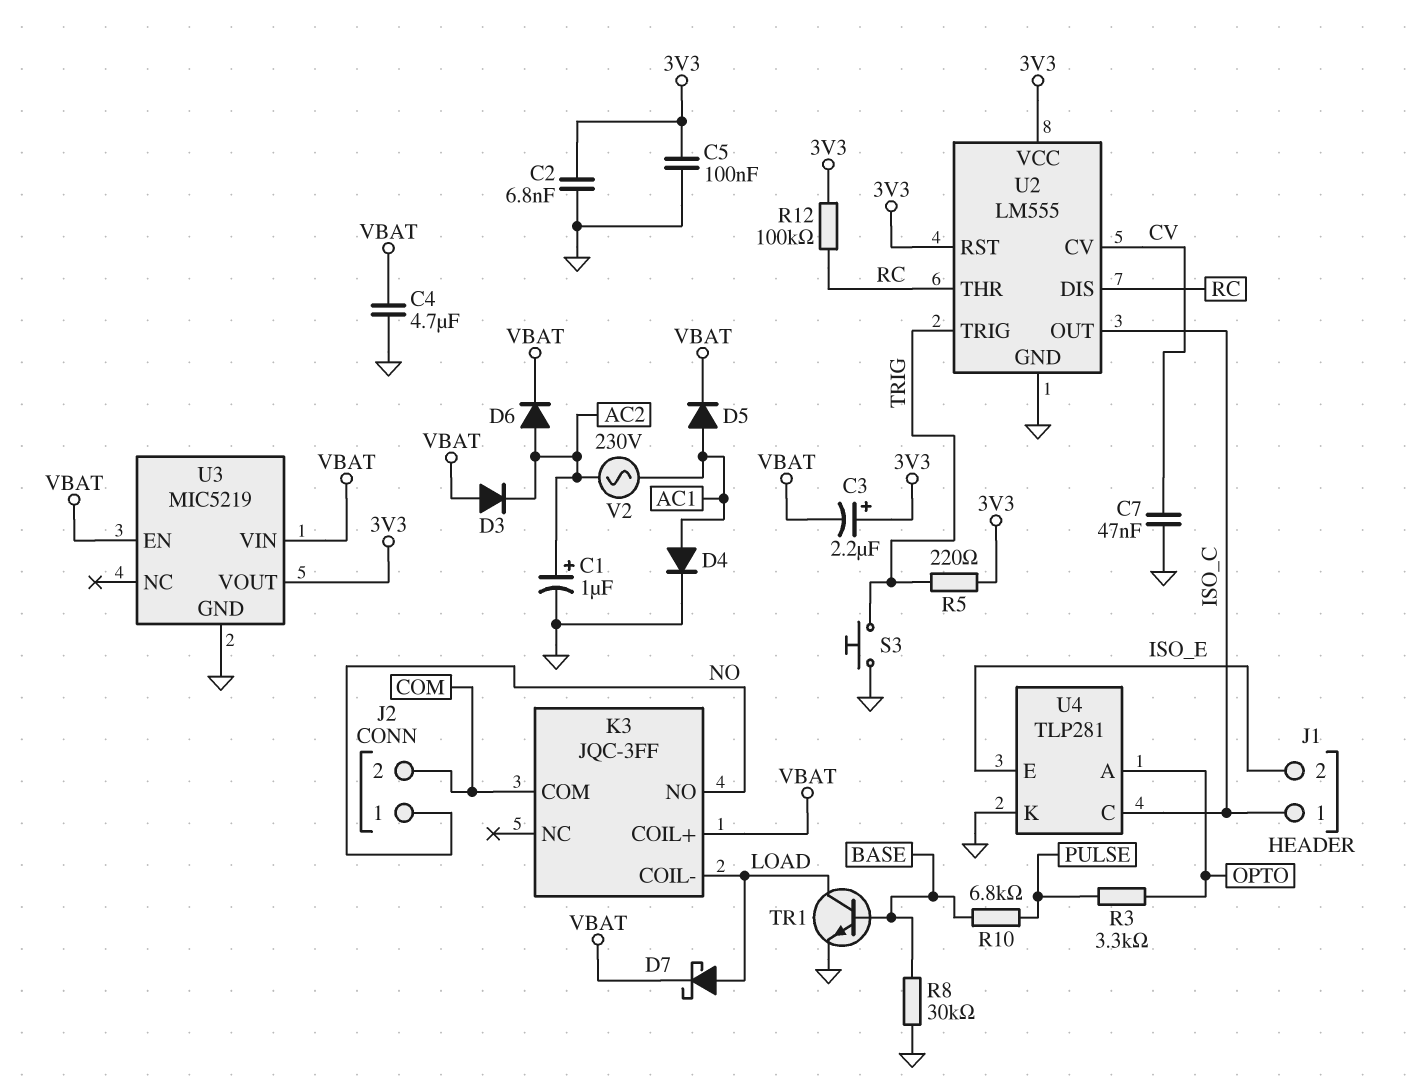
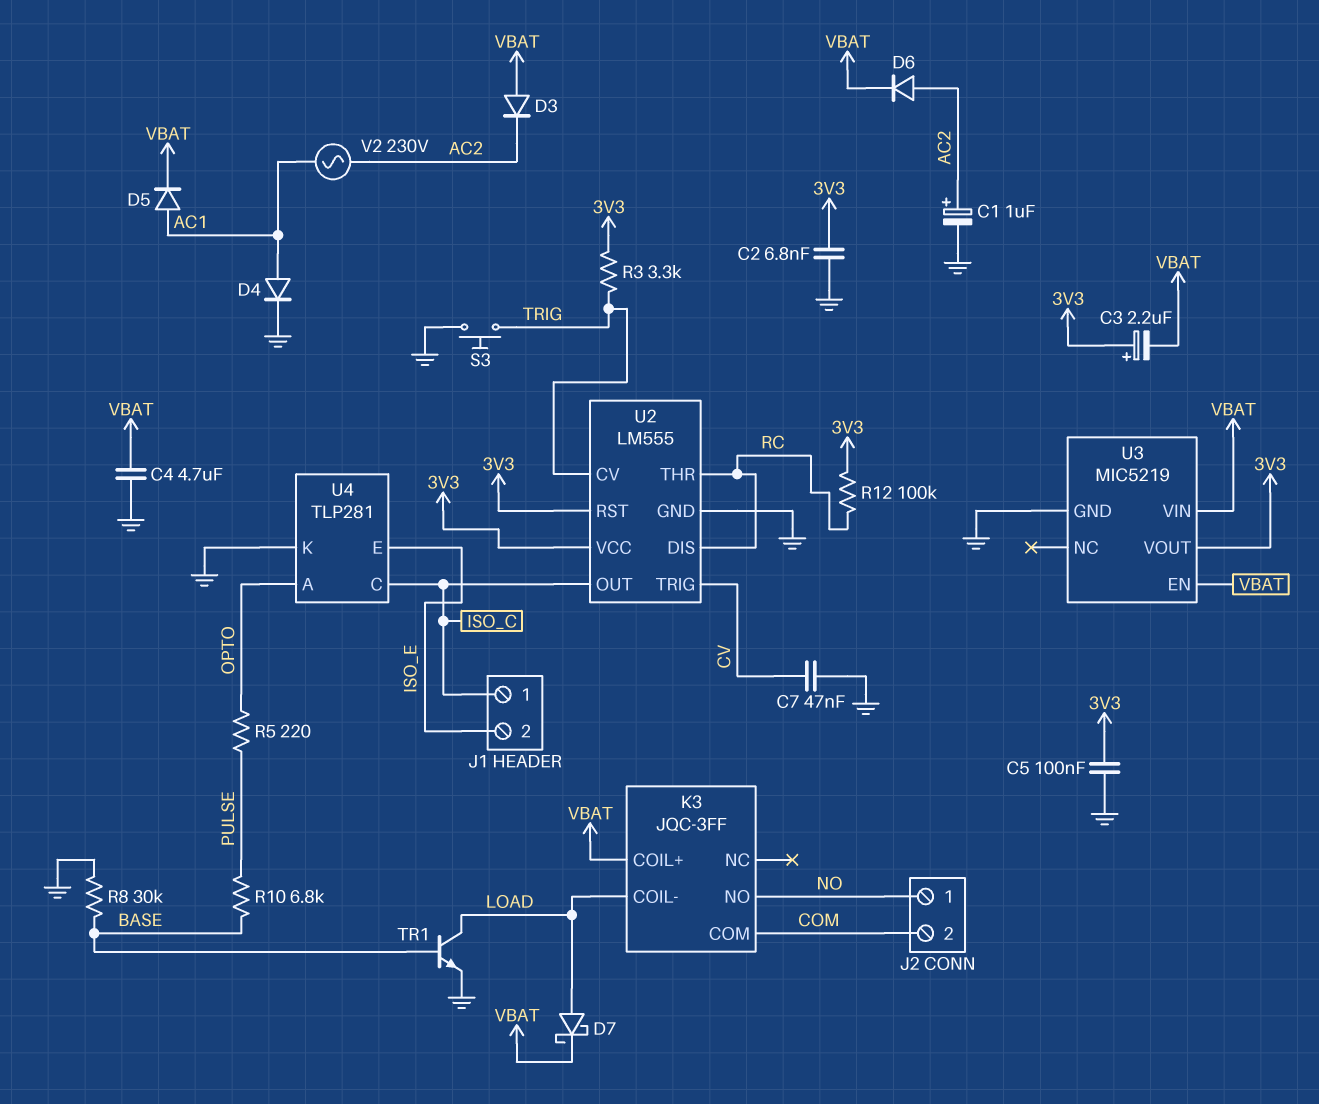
R3: 3.3k (OPTO, PULSE) -> 3.3k (3V3, TRIG)
R5: 220 (3V3, TRIG) -> 220 (OPTO, PULSE)
U2 pin CV: CV -> TRIG
U2 pin TRIG: TRIG -> CV

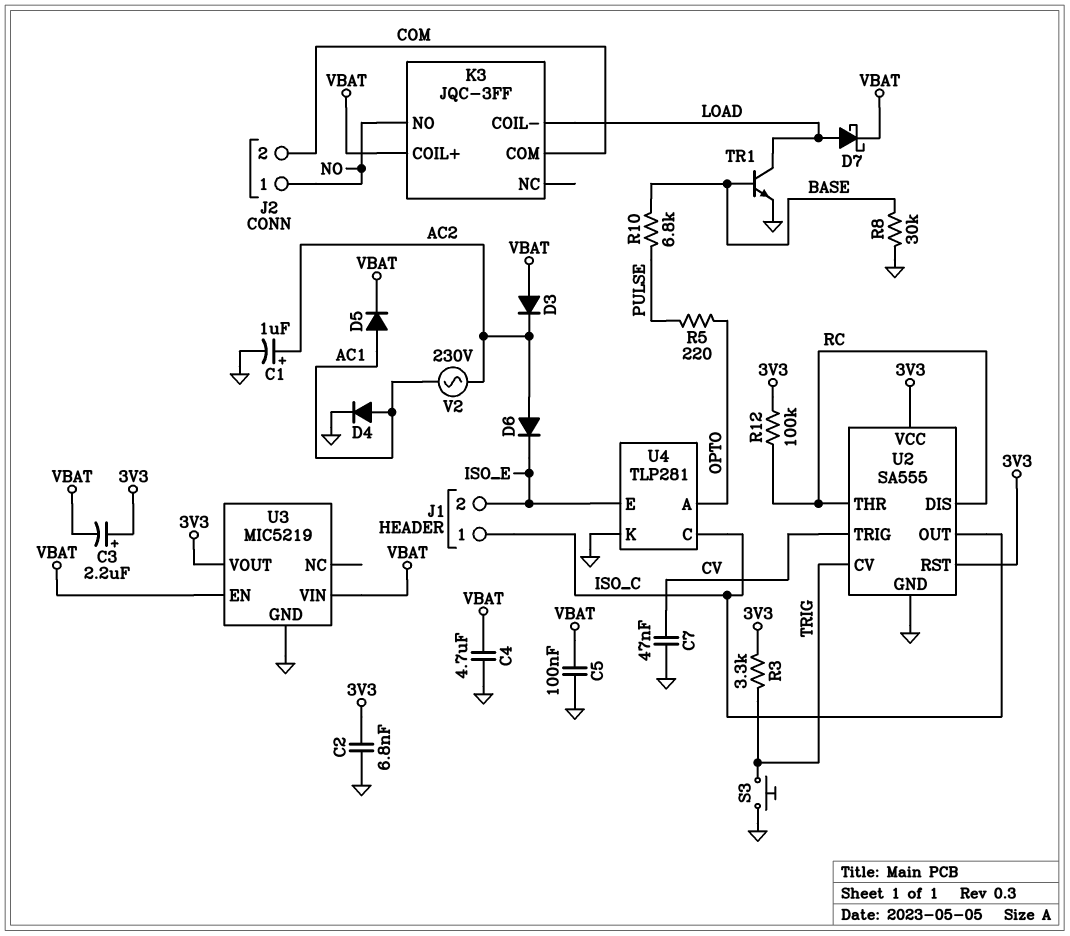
C5: 100nF (3V3, GND) -> 100nF (GND, VBAT)
D6: diode (A AC2, K VBAT) -> diode (A AC2, K ISO_E)
U2: LM555 -> SA555

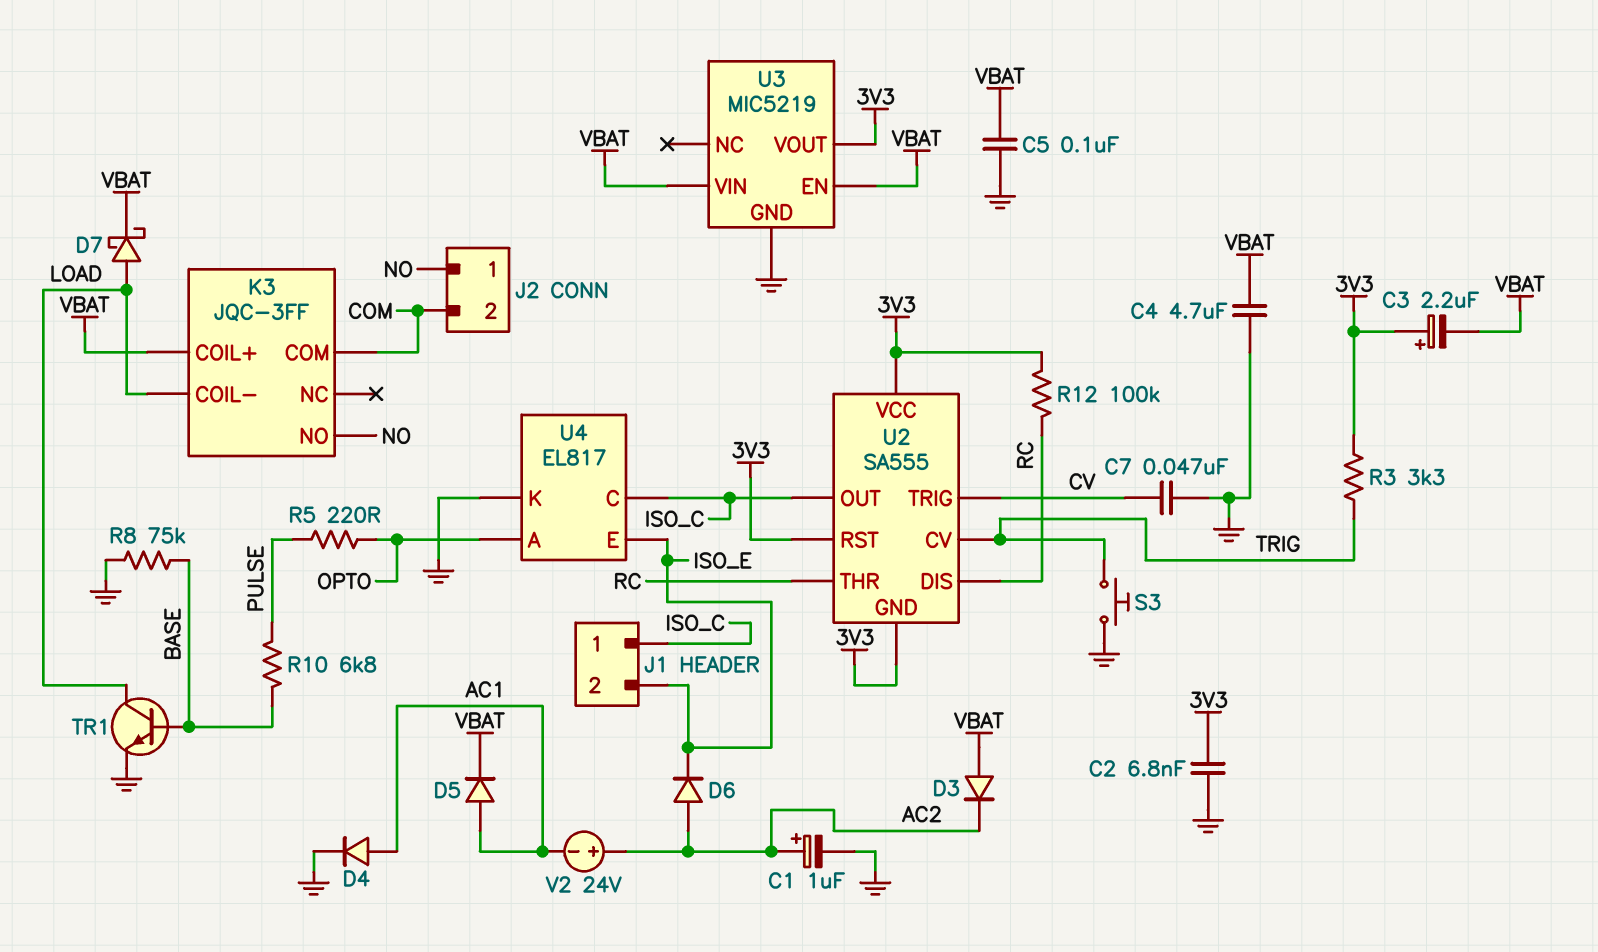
R8: 30k (BASE, GND) -> 75k (BASE, GND)
U2 pin GND: GND -> 3V3
U4: TLP281 -> EL817
V2: AC 230V (AC1, AC2) -> 24V (plus AC2, minus AC1)

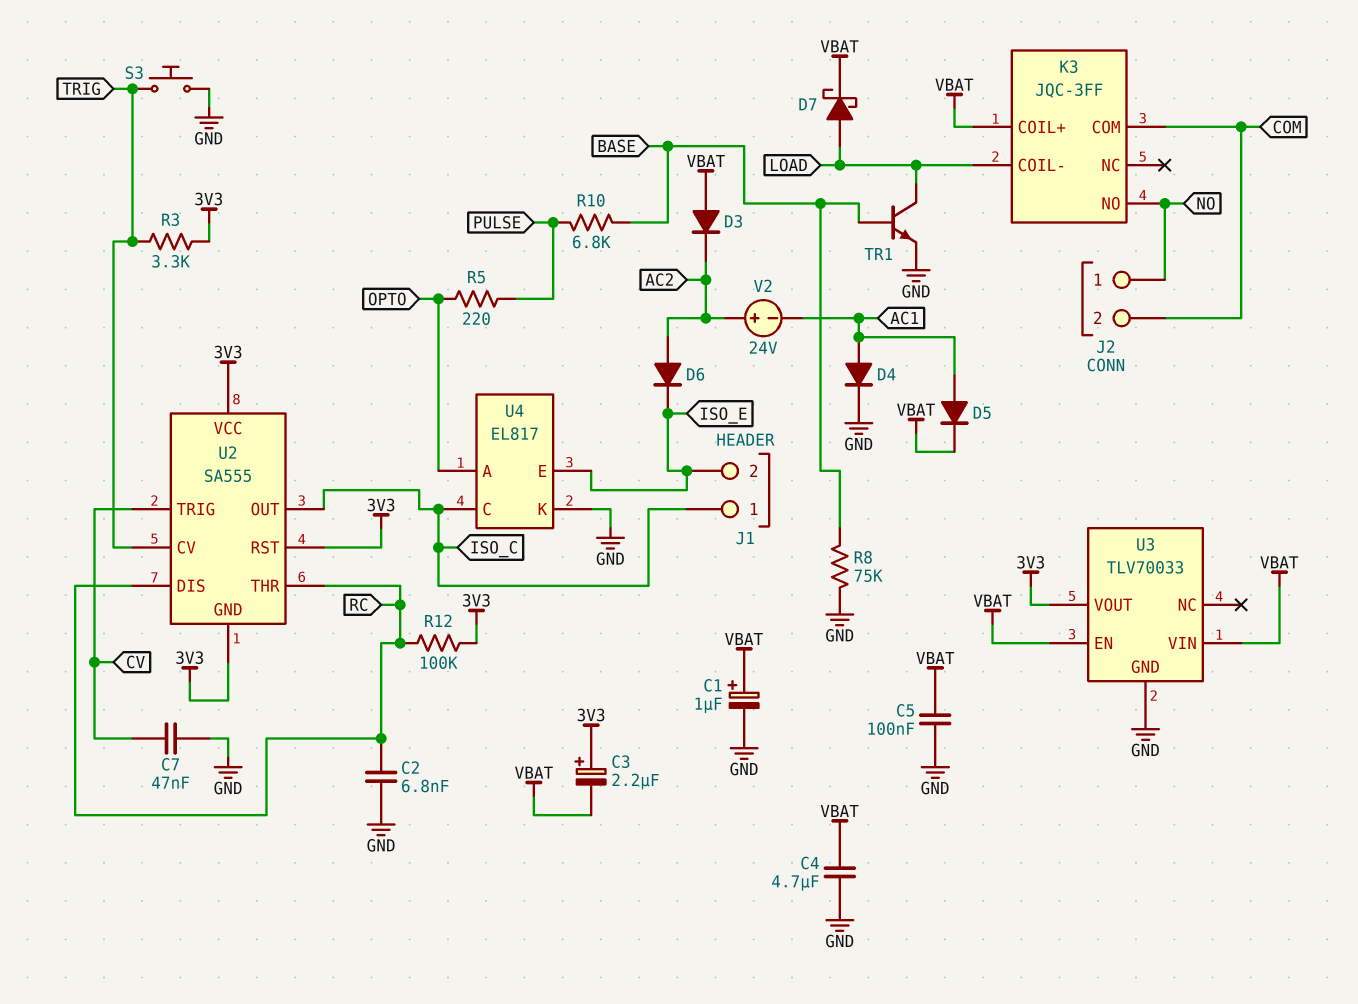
C1: 1uF (plus AC2, minus GND) -> 1uF (plus VBAT, minus GND)
C2: 6.8nF (3V3, GND) -> 6.8nF (GND, RC)
U3: MIC5219 -> TLV70033

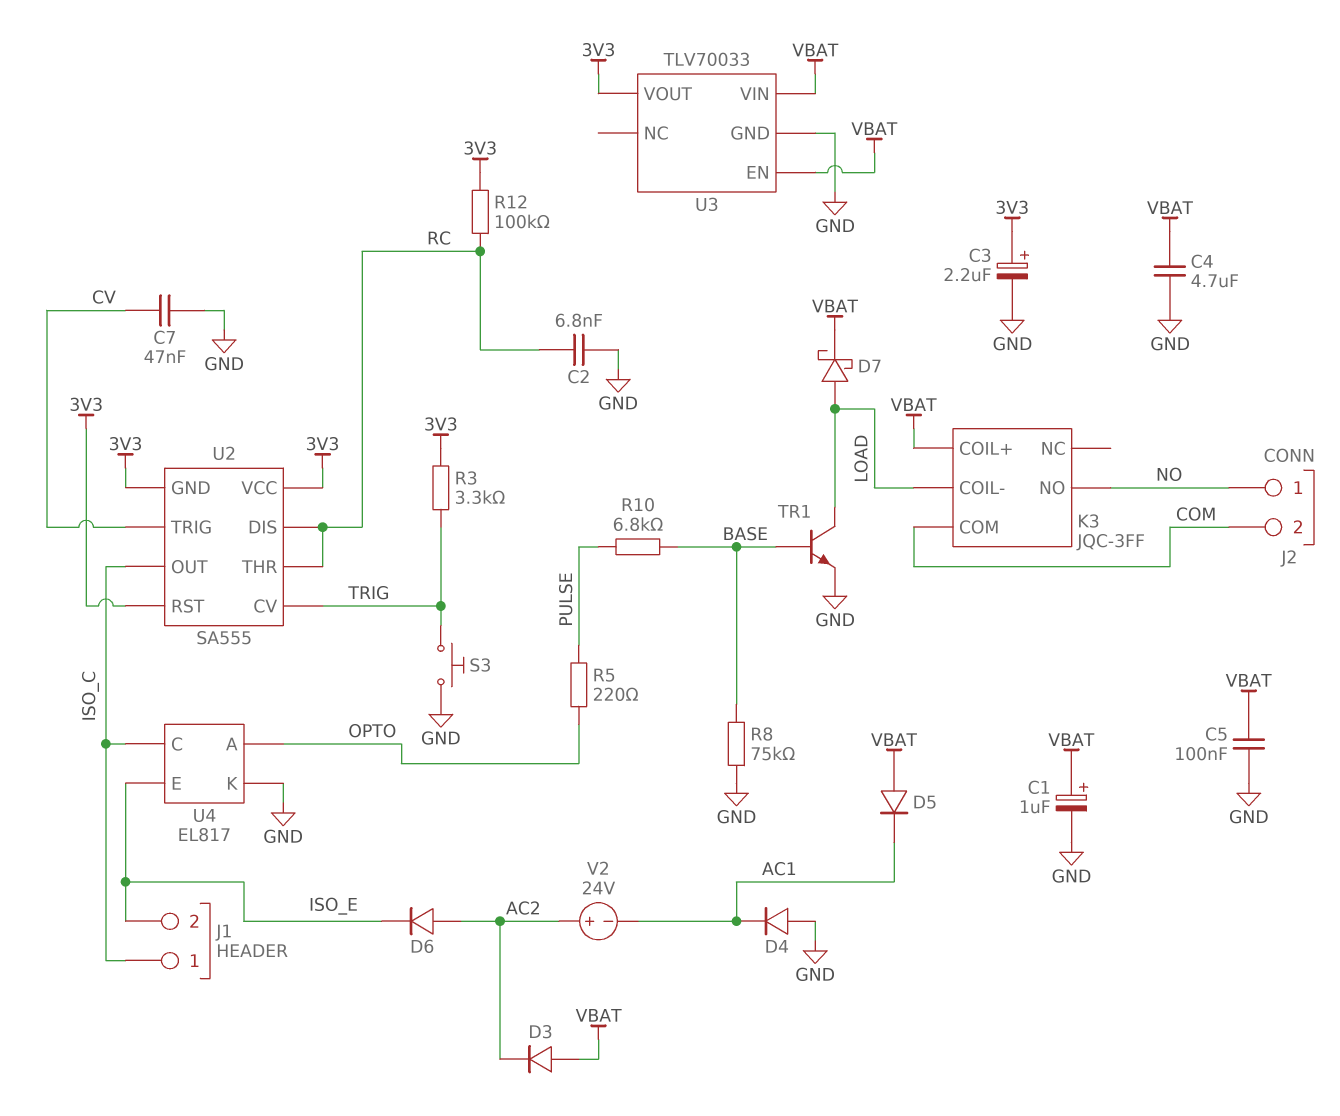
C3: 2.2uF (plus 3V3, minus VBAT) -> 2.2uF (plus 3V3, minus GND)
D4: diode (A AC1, K GND) -> diode (A GND, K AC1)
D5: diode (A AC1, K VBAT) -> diode (A VBAT, K AC1)

